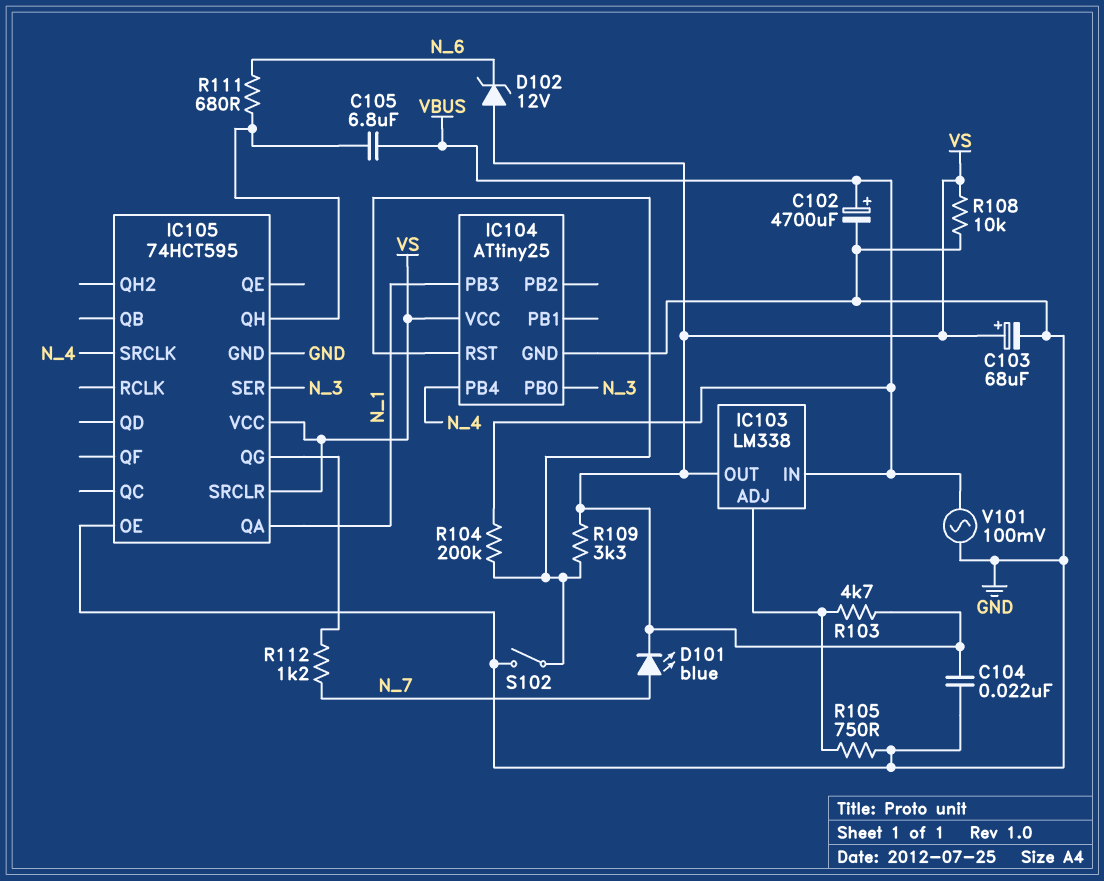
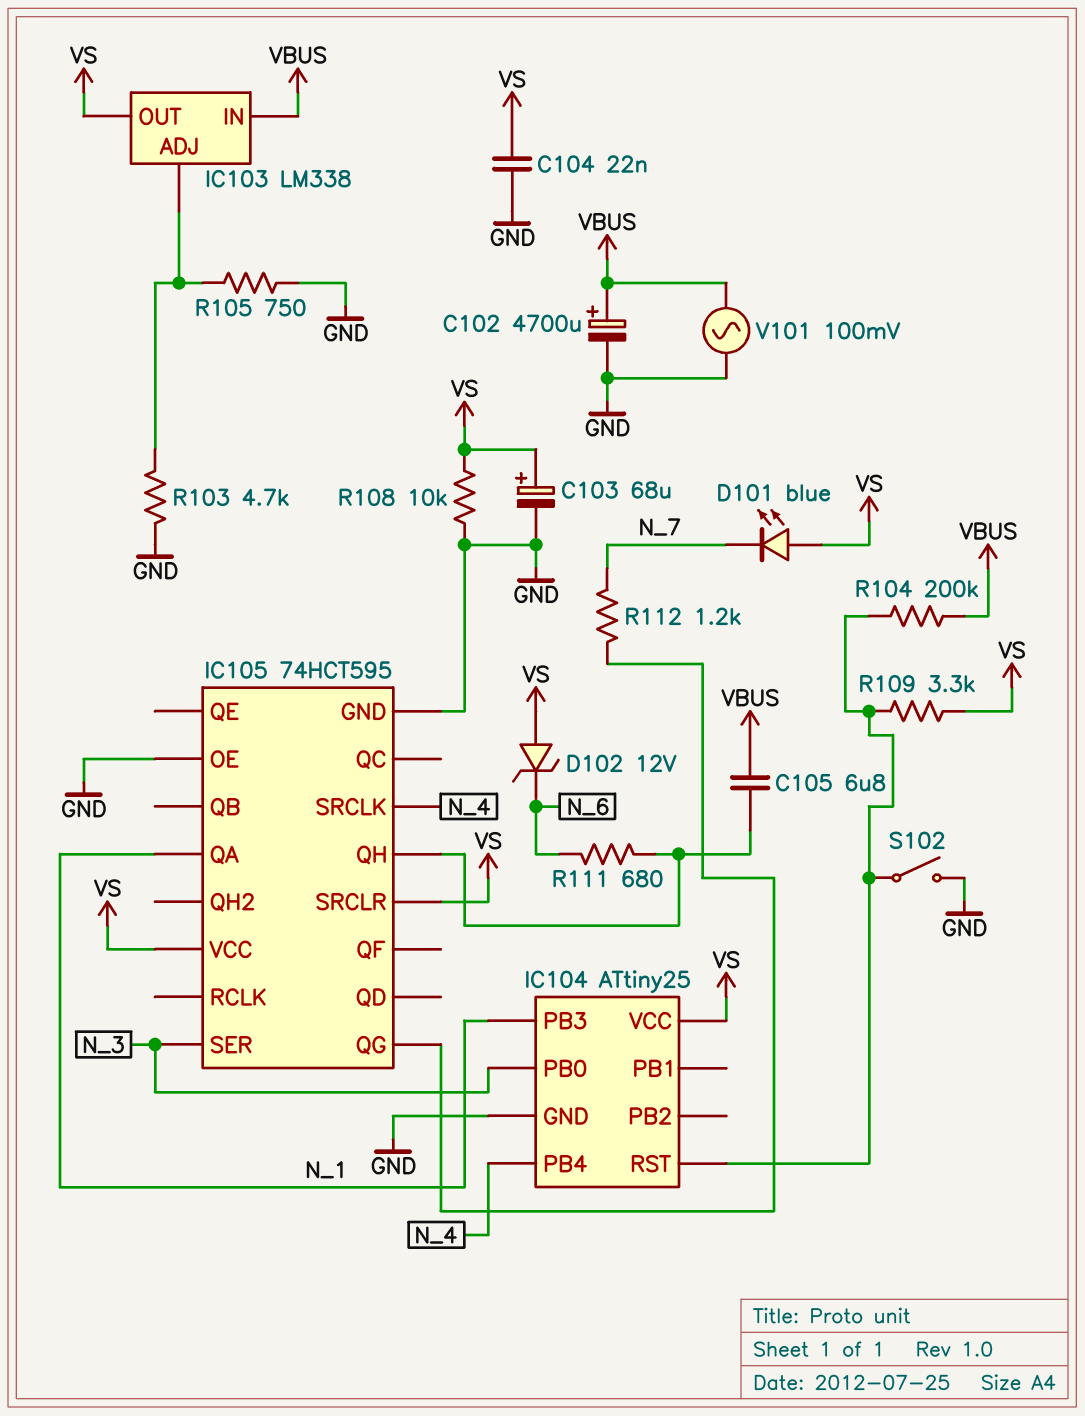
D101: LED blue (A N_7, K VS) -> LED blue (A VS, K N_7)
R103: 4.7k (IC103/ADJ, VS) -> 4.7k (GND, IC103/ADJ)

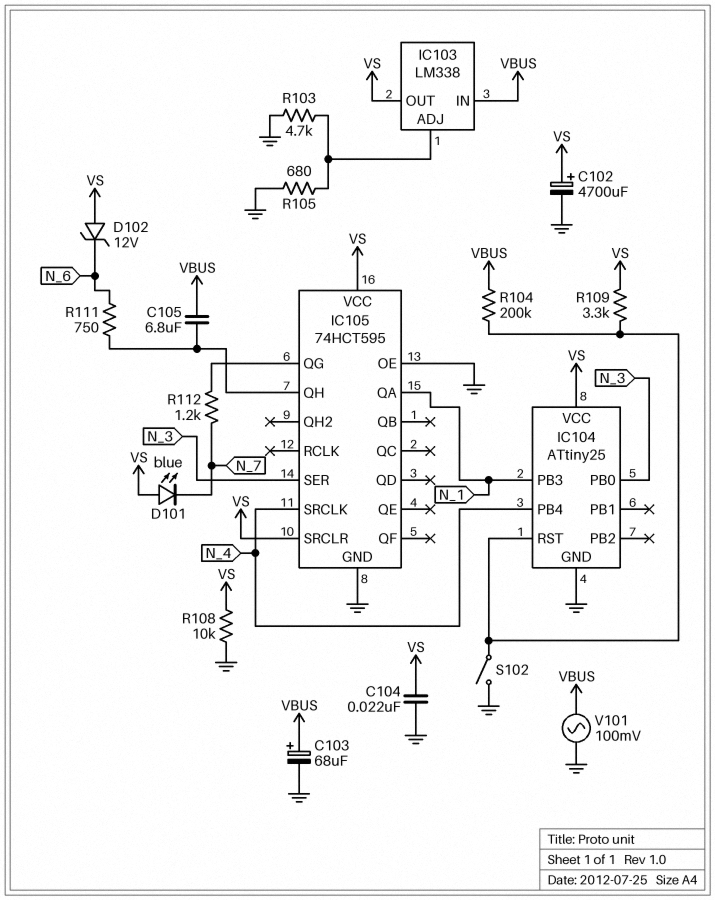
C102: 4700uF (plus VBUS, minus GND) -> 4700uF (plus VS, minus GND)
C103: 68uF (plus VS, minus GND) -> 68uF (plus VBUS, minus GND)
R105: 750 (GND, IC103/ADJ) -> 680 (GND, IC103/ADJ)
R111: 680 (IC105/QH, N_6) -> 750 (IC105/QH, N_6)

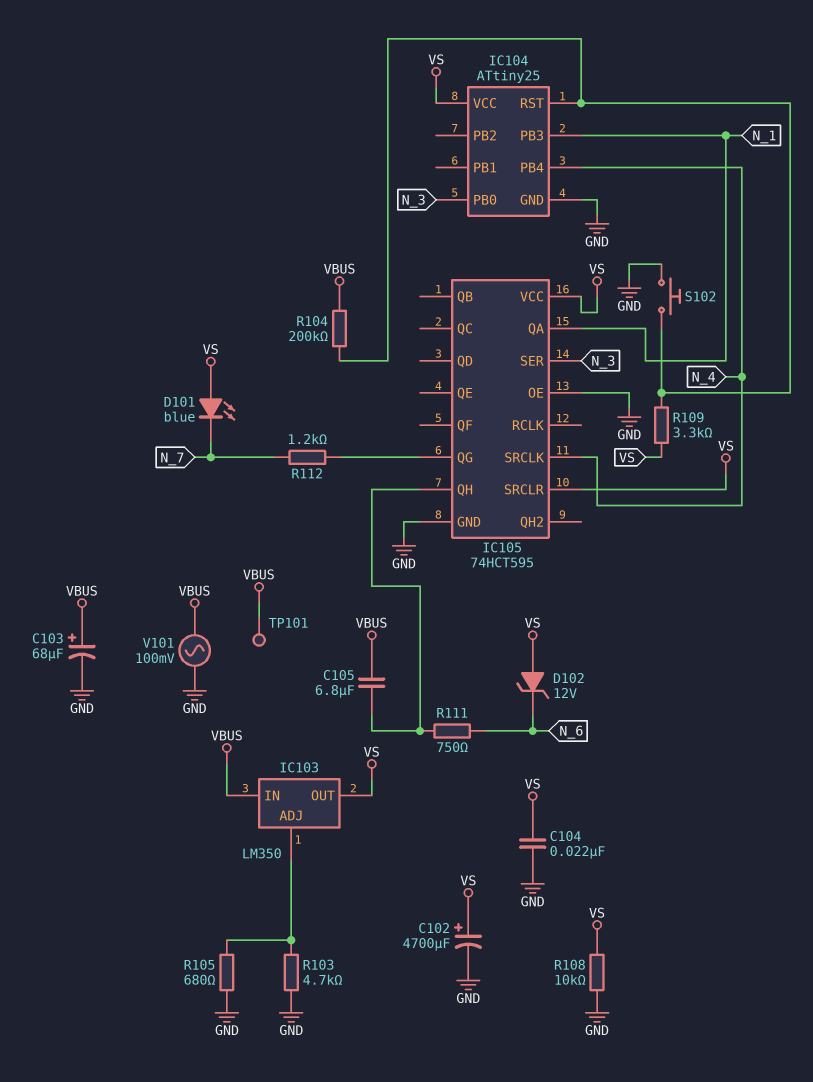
IC103: LM338 -> LM350
S102: switch (GND, IC104/RST) -> button (GND, IC104/RST)
TP101: none -> test point (VBUS)

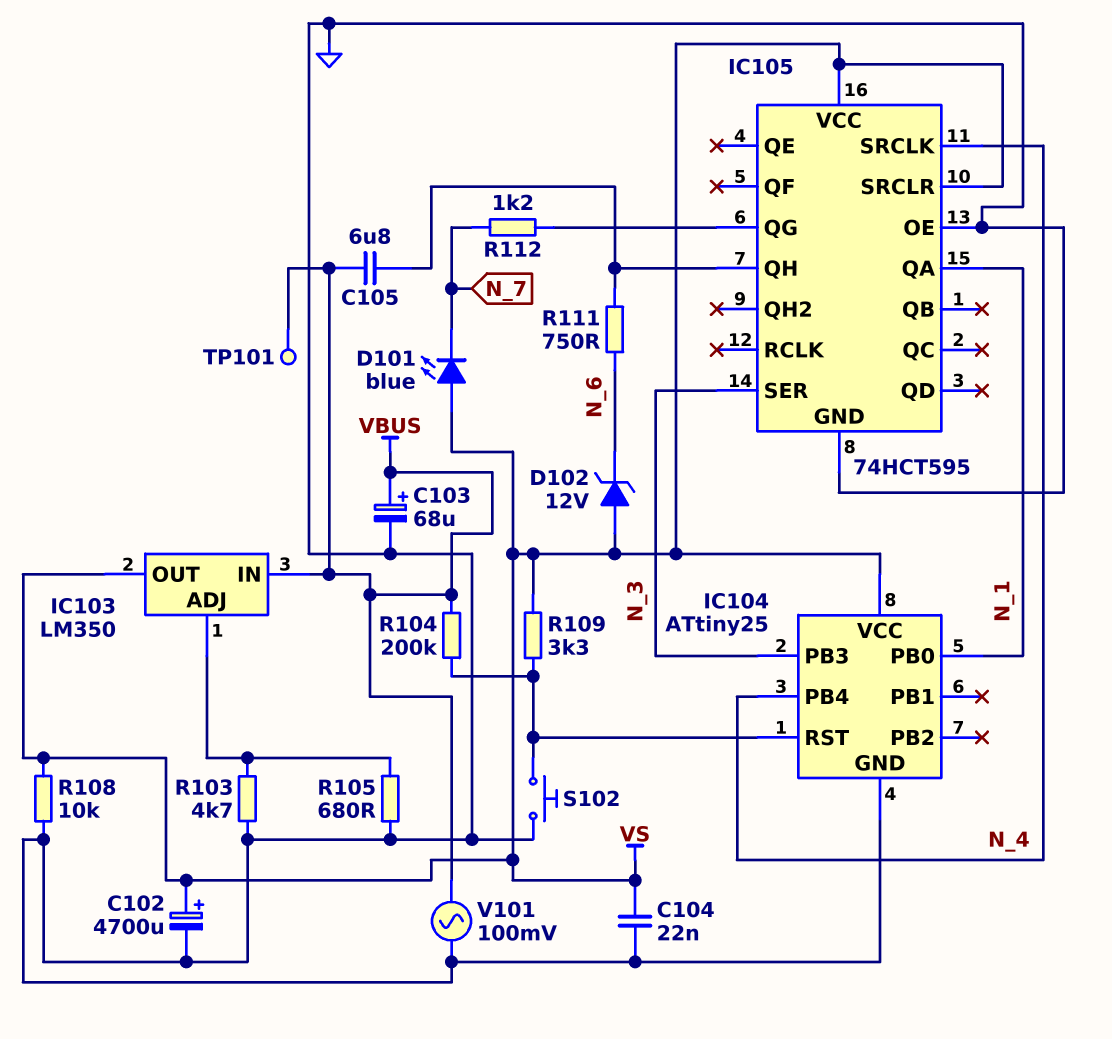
IC104 pin PB0: N_3 -> N_1
IC104 pin PB3: N_1 -> N_3

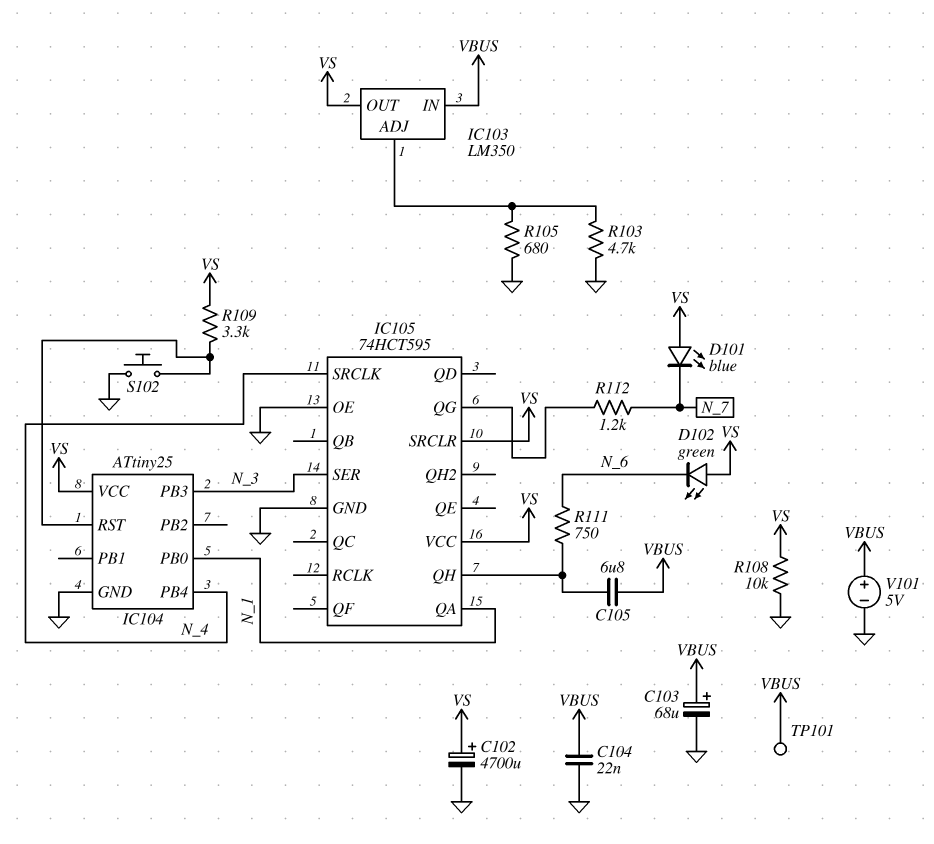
C104: 22nF (GND, VS) -> 22nF (GND, VBUS)
D102: zener 12V (A VS, K N_6) -> LED green (A VS, K N_6)
R104: 200k (IC104/RST, VBUS) -> none
V101: AC 100mV (GND, VBUS) -> 5V (plus VBUS, minus GND)

